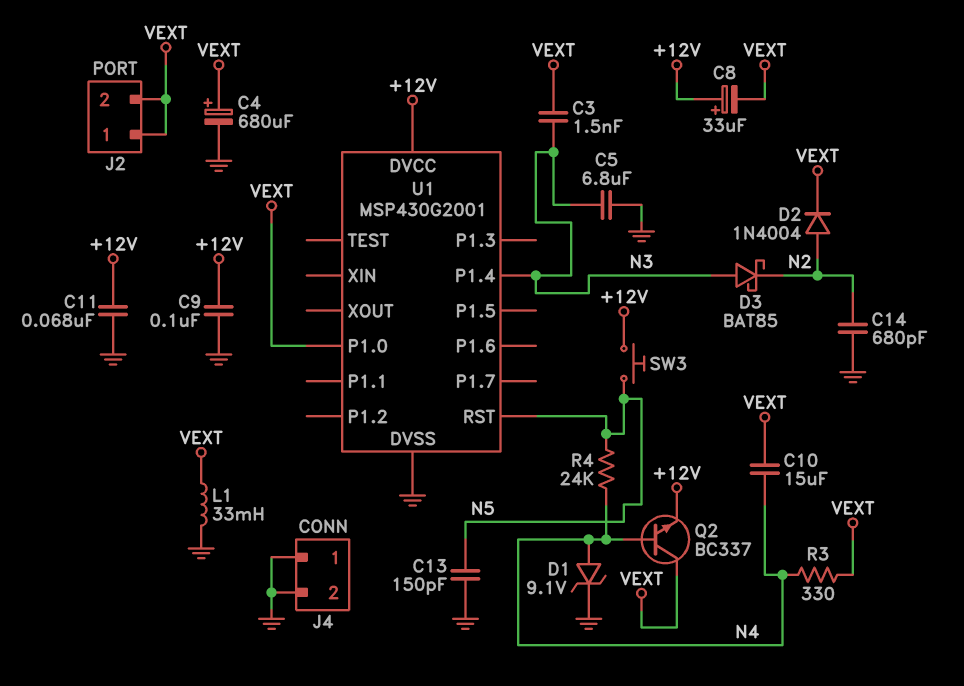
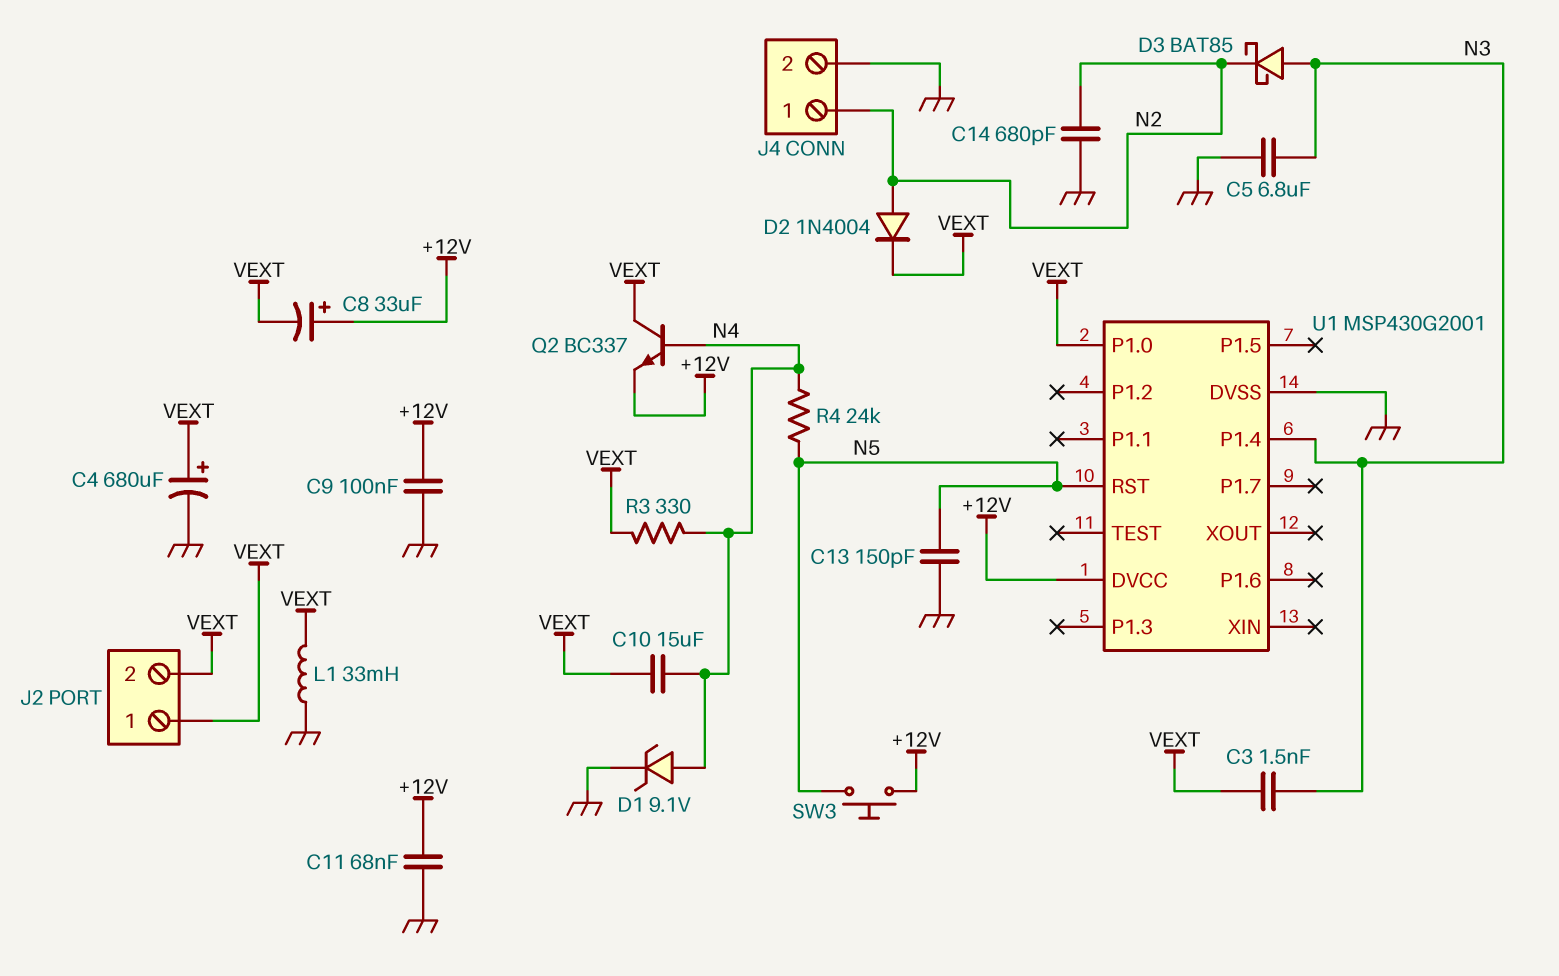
J4 pin 1: GND -> N2

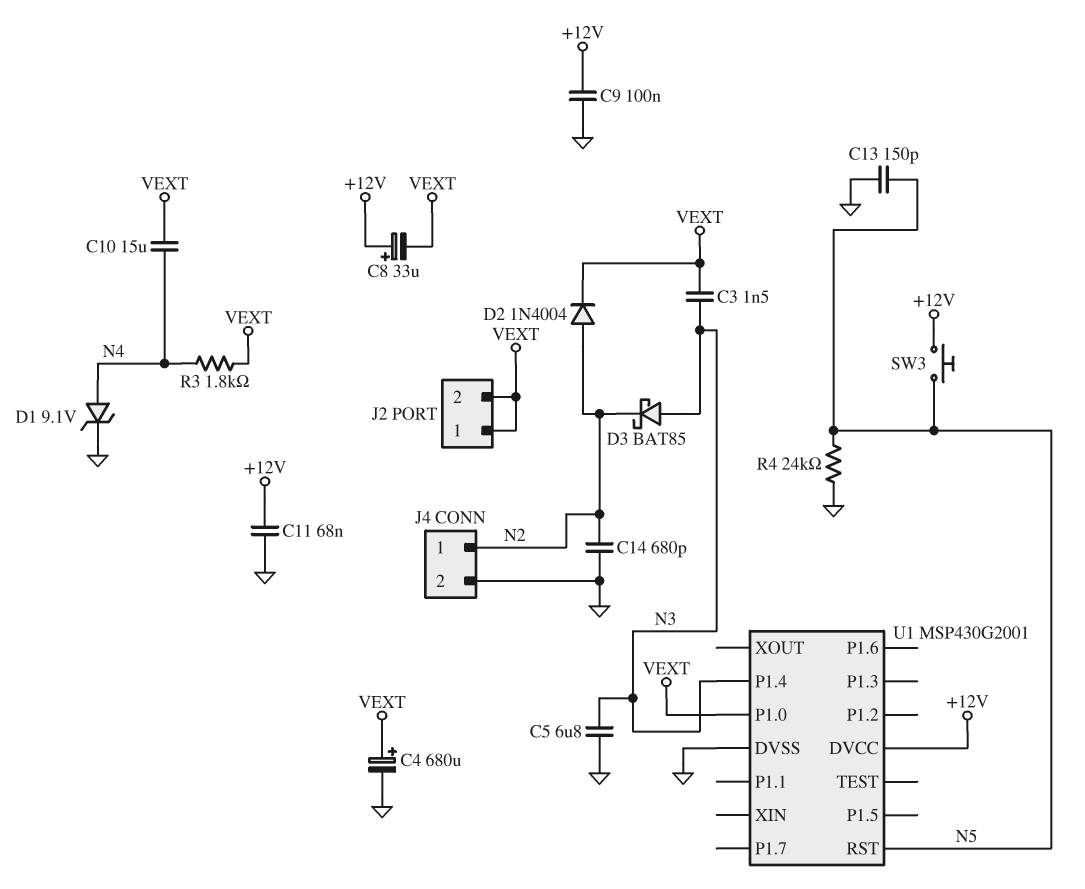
L1: 33mH (GND, VEXT) -> none
Q2: NPN BC337 (B N4, C VEXT, E +12V) -> none
R3: 330 (N4, VEXT) -> 1.8k (N4, VEXT)
R4: 24k (N4, N5) -> 24k (GND, N5)

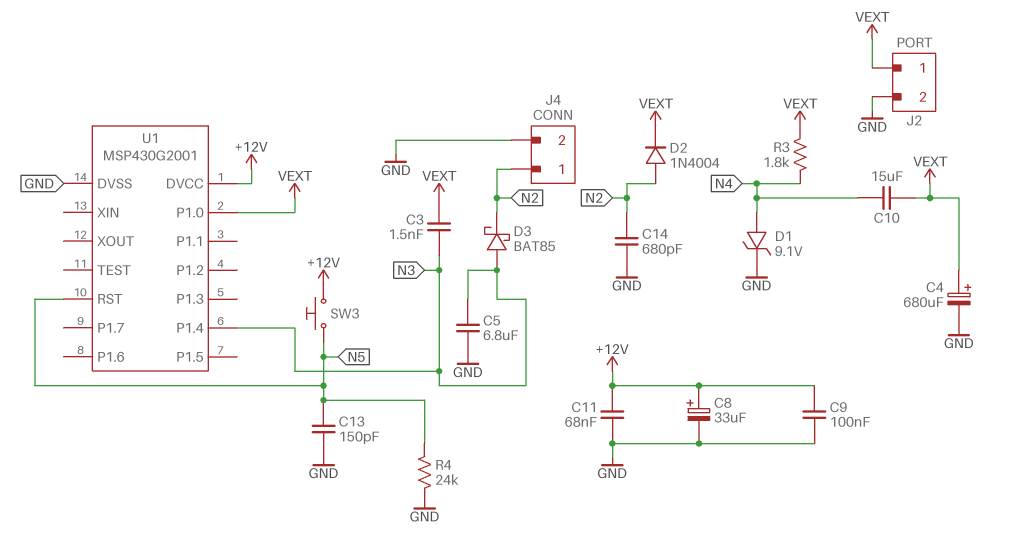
C8: 33uF (plus +12V, minus VEXT) -> 33uF (plus +12V, minus GND)
J2 pin 2: VEXT -> GND

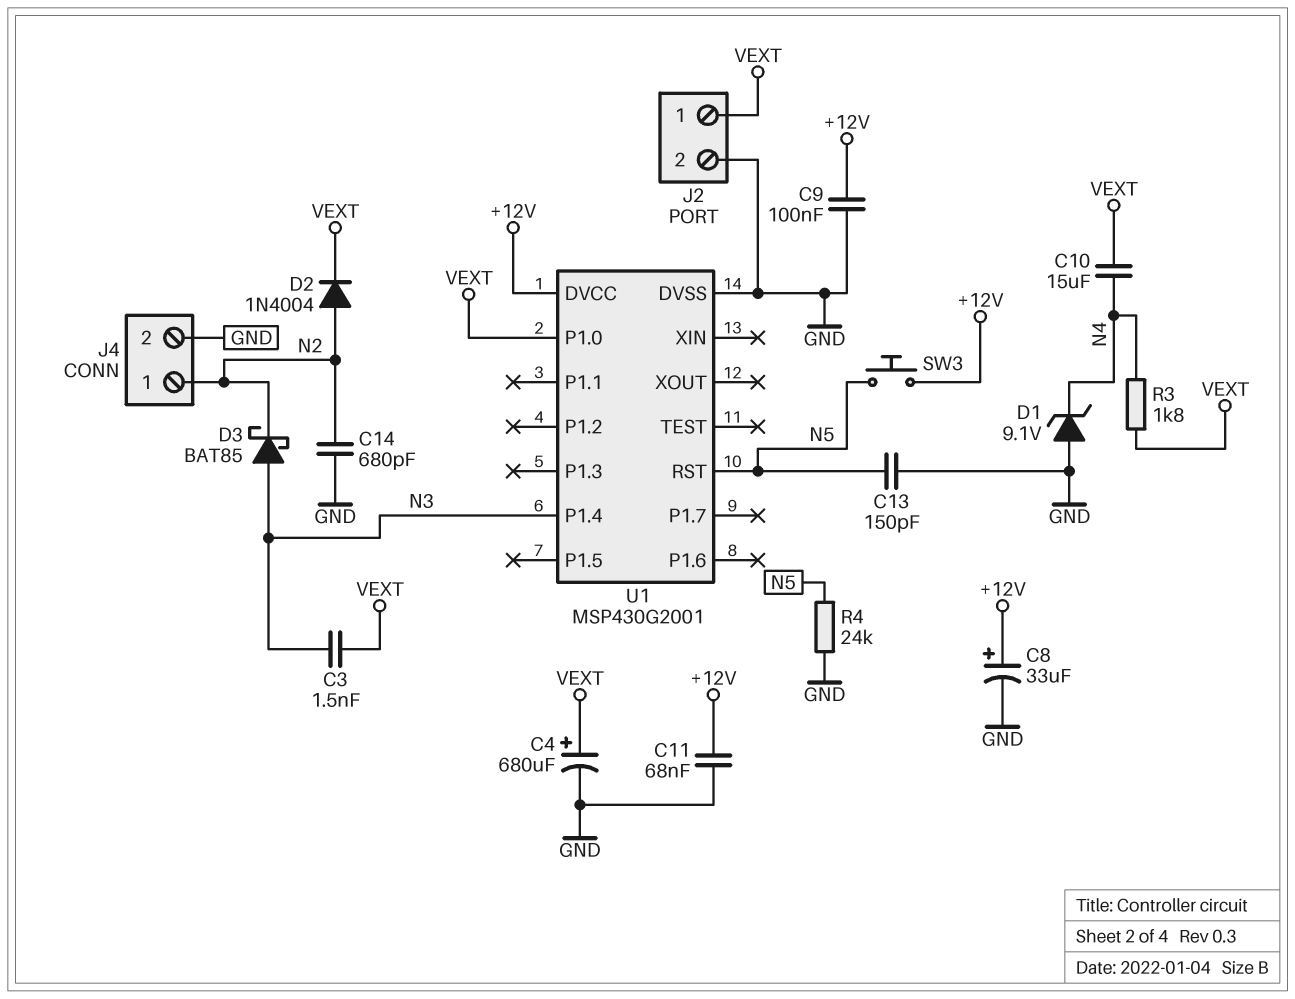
C5: 6.8uF (GND, N3) -> none
D1: zener 9.1V (A N4, K GND) -> zener 9.1V (A GND, K N4)

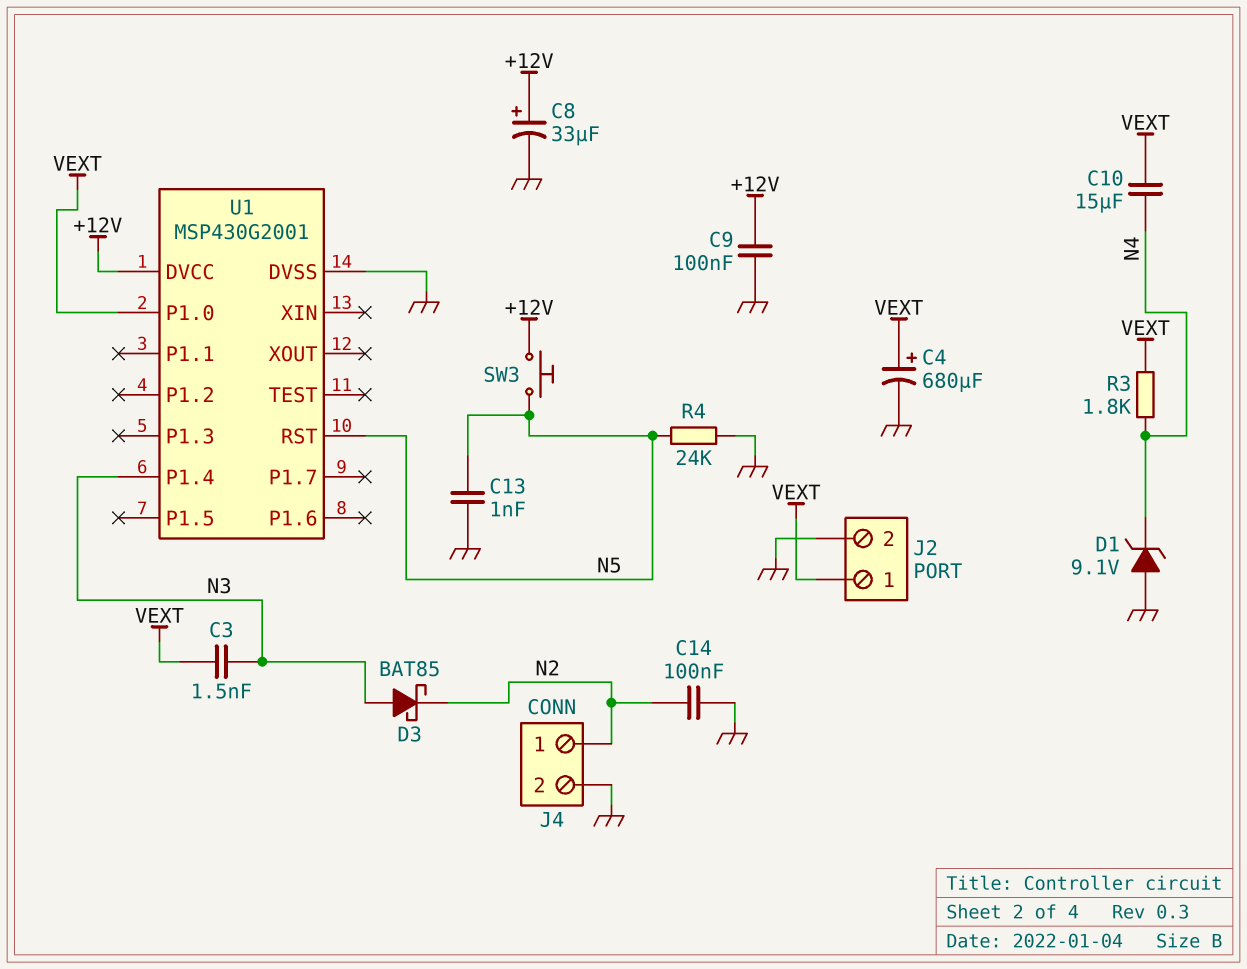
C11: 68nF (+12V, GND) -> none
C13: 150pF (GND, N5) -> 1nF (GND, N5)
C14: 680pF (GND, N2) -> 100nF (GND, N2)
D2: diode 1N4004 (A N2, K VEXT) -> none

